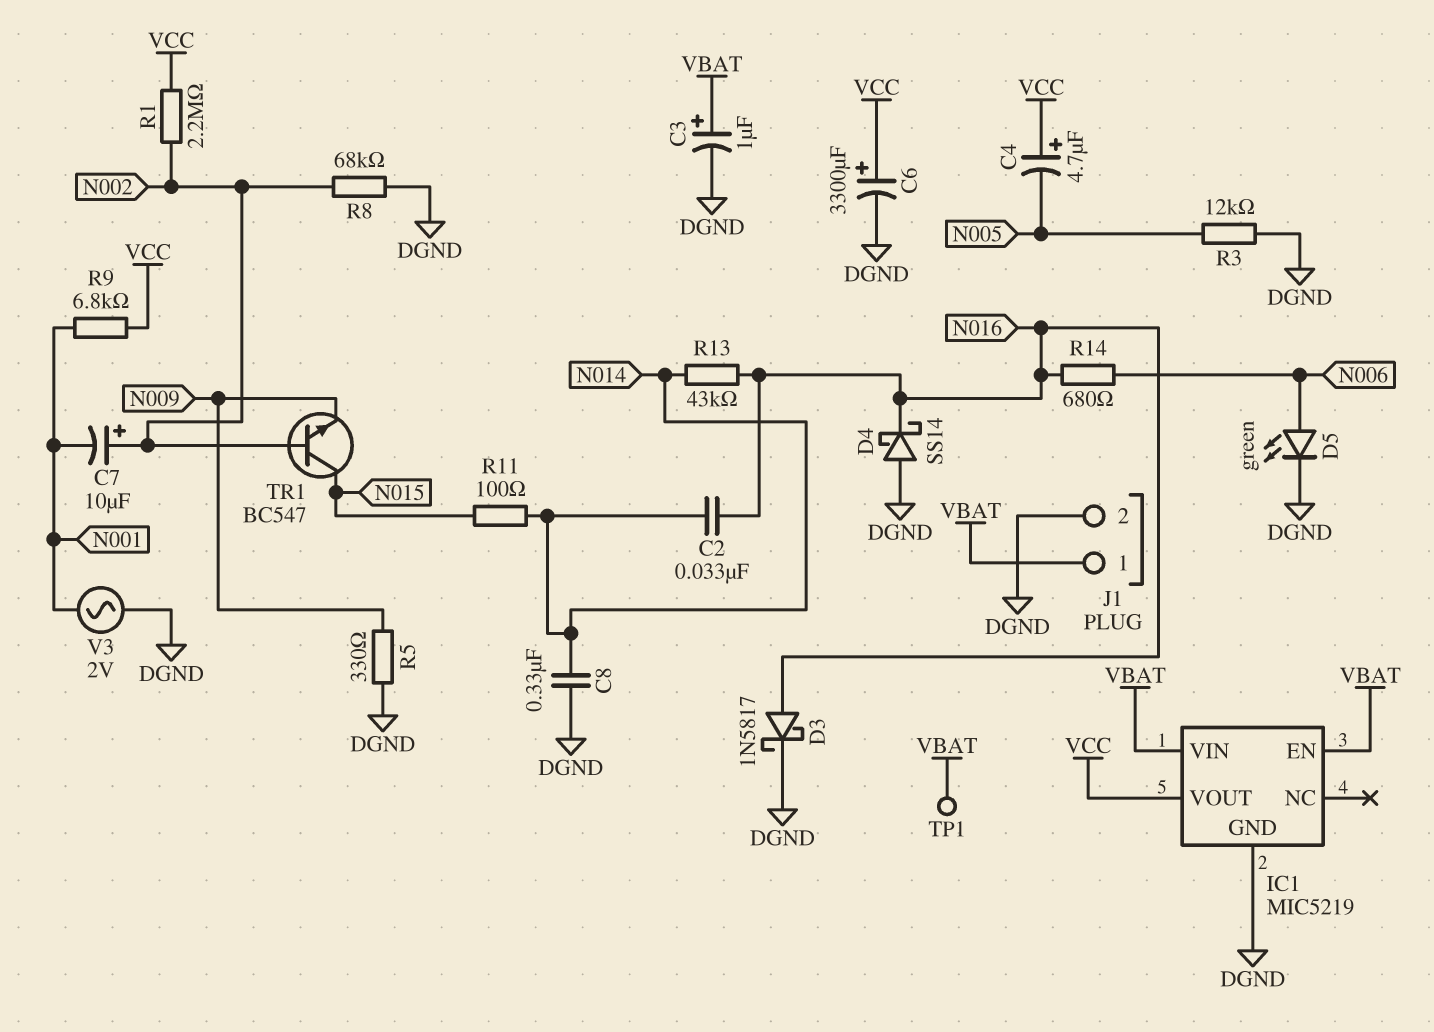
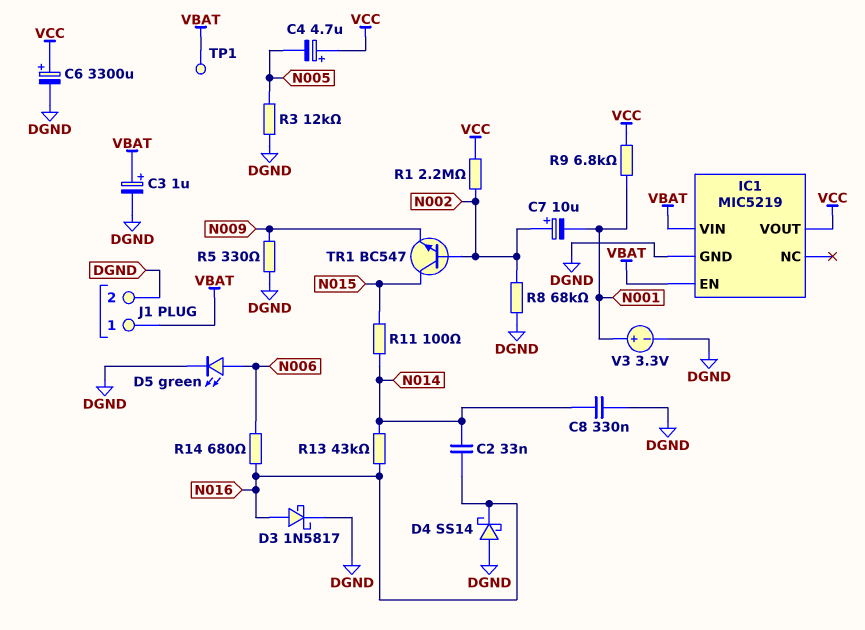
V3: AC 2V (DGND, N001) -> 3.3V (plus N001, minus DGND)

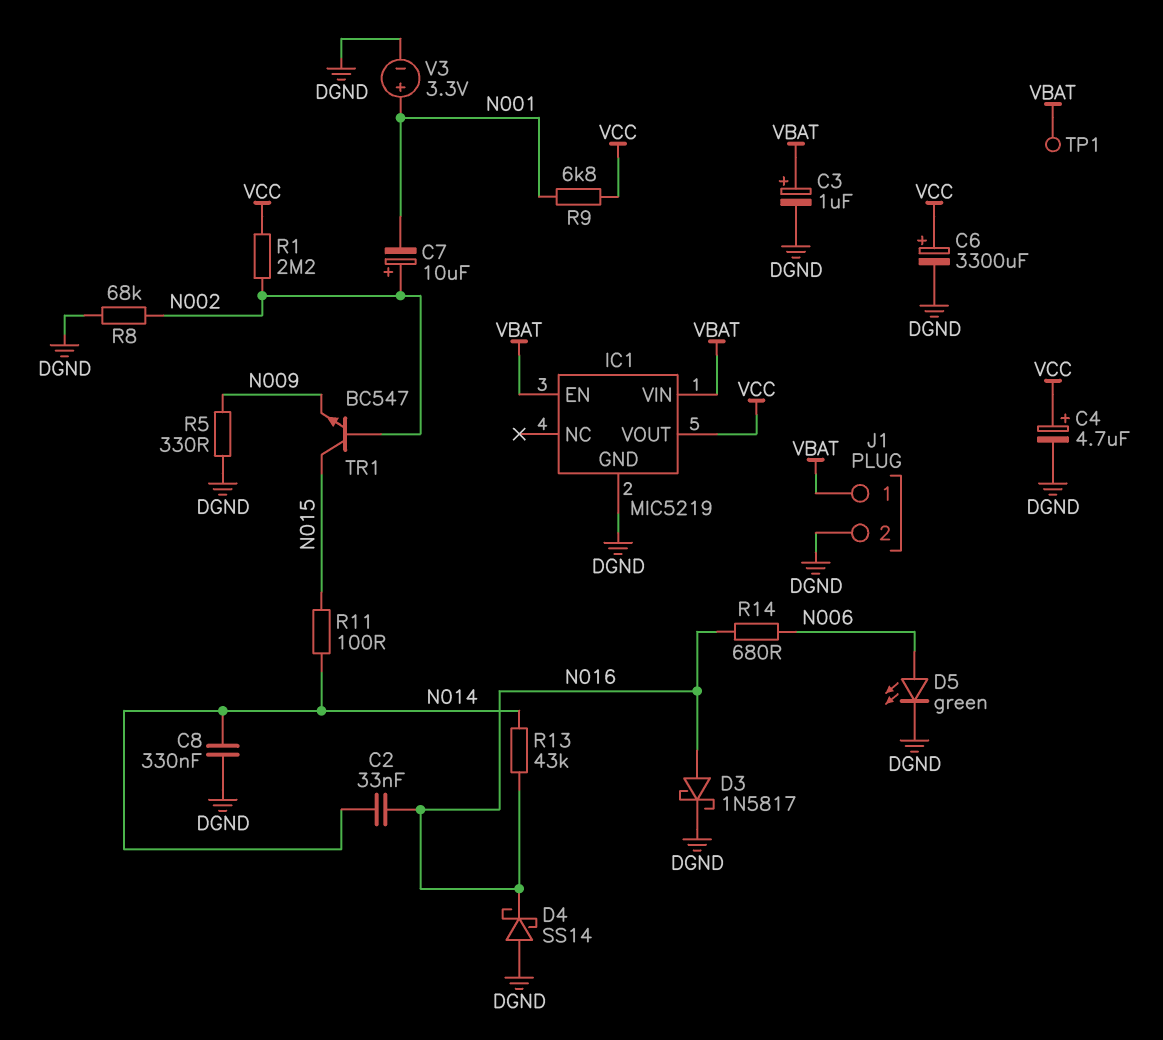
C4: 4.7uF (plus VCC, minus N005) -> 4.7uF (plus VCC, minus DGND)
R3: 12k (DGND, N005) -> none

